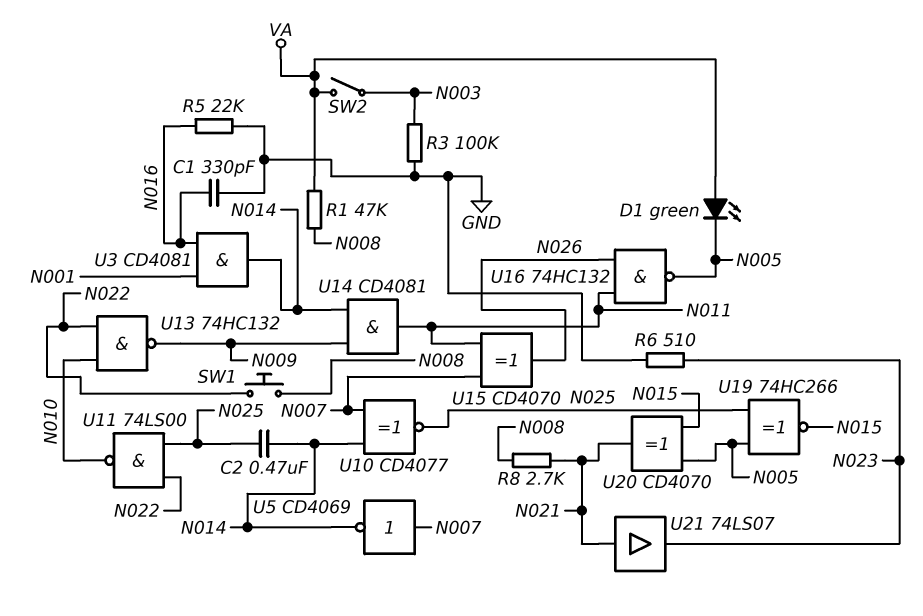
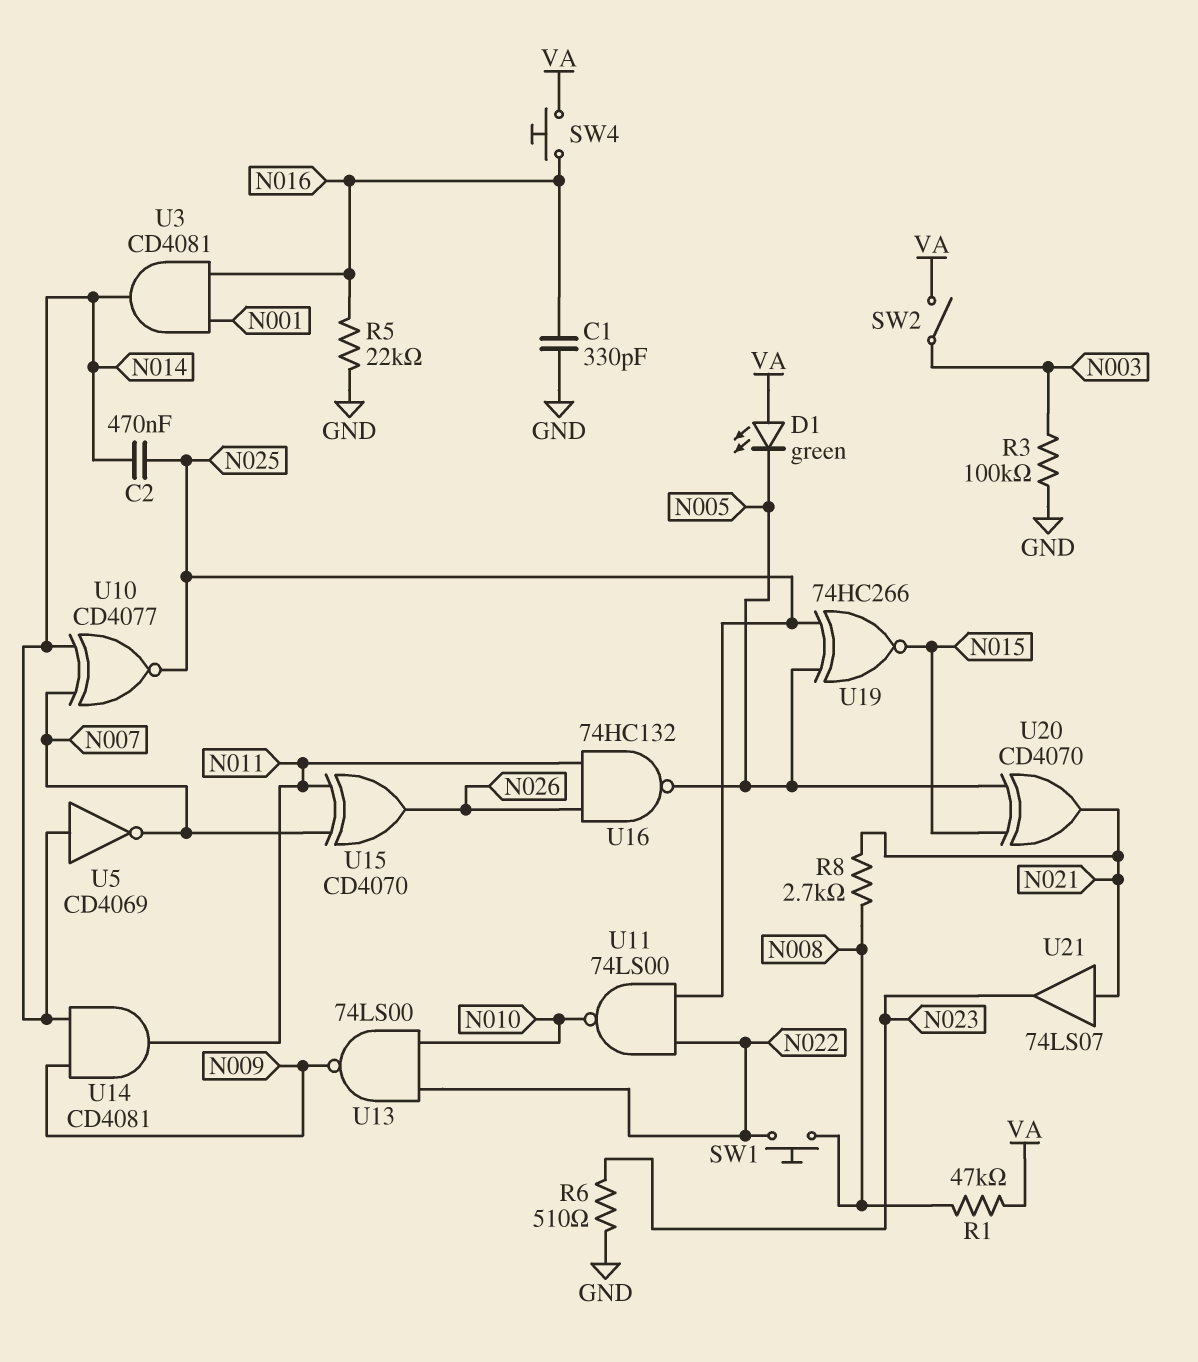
SW4: none -> button (N016, VA)
U5: NOT CD4069 (in N007, out N014) -> NOT CD4069 (in N014, out N007)
U13: NAND 74HC132 (in N010, in N022, out N009) -> NAND 74LS00 (in N010, in N022, out N009)

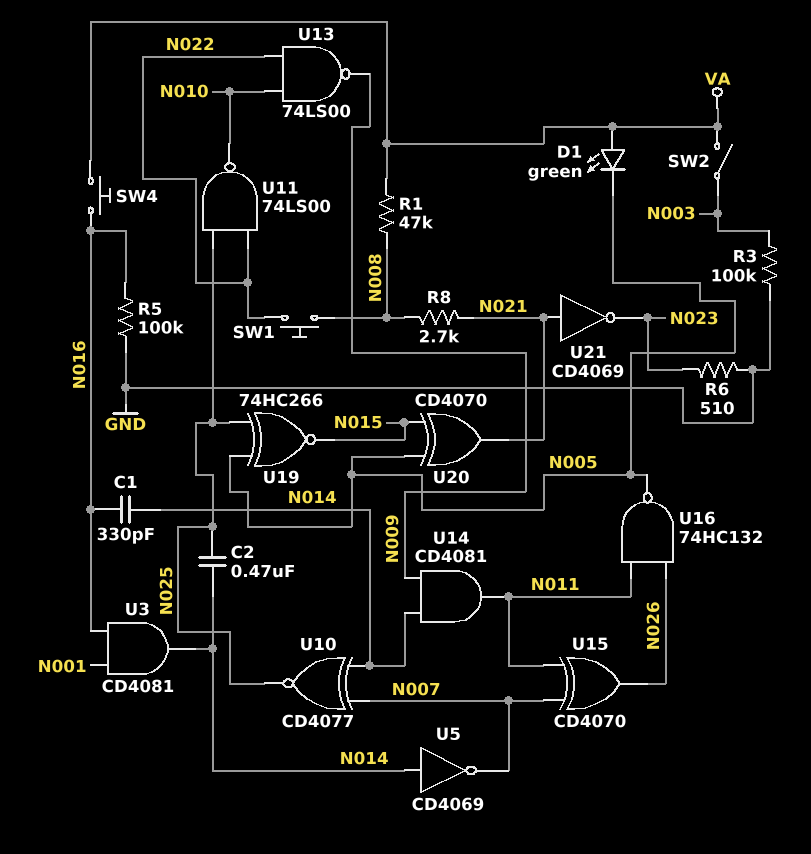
C1: 330pF (GND, N016) -> 330pF (N014, N016)
R5: 22k (GND, N016) -> 100k (GND, N016)
U21: buffer 74LS07 (in N021, out N023) -> NOT CD4069 (in N021, out N023)

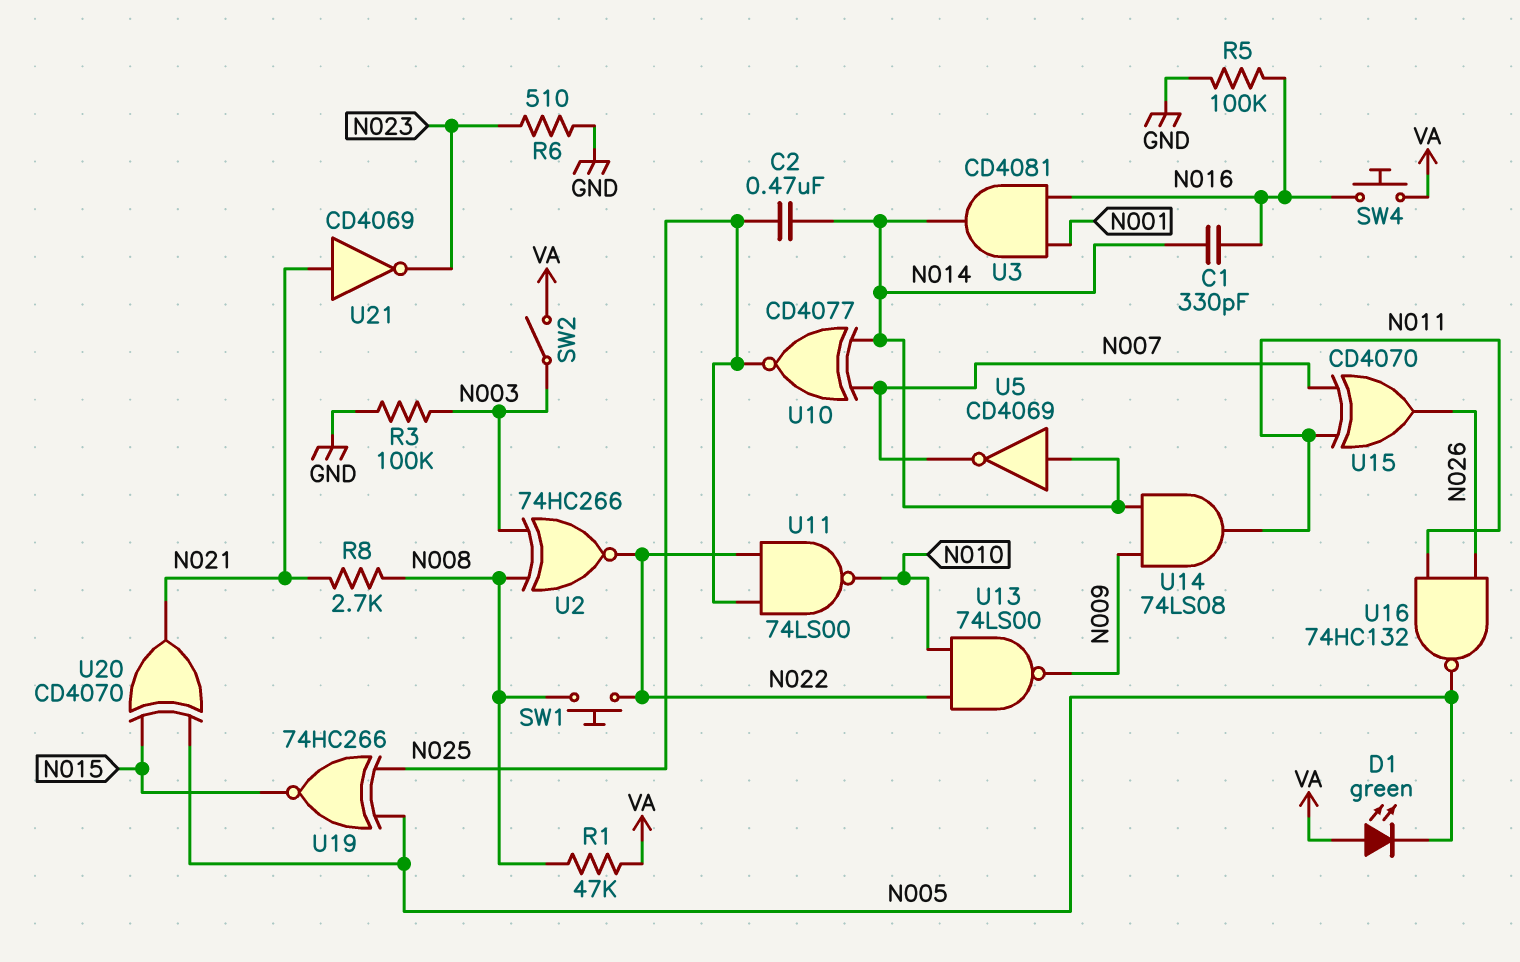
U2: none -> XNOR 74HC266 (in N003, in N008, out N022)
U14: AND CD4081 (in N009, in N014, out N011) -> AND 74LS08 (in N009, in N014, out N011)

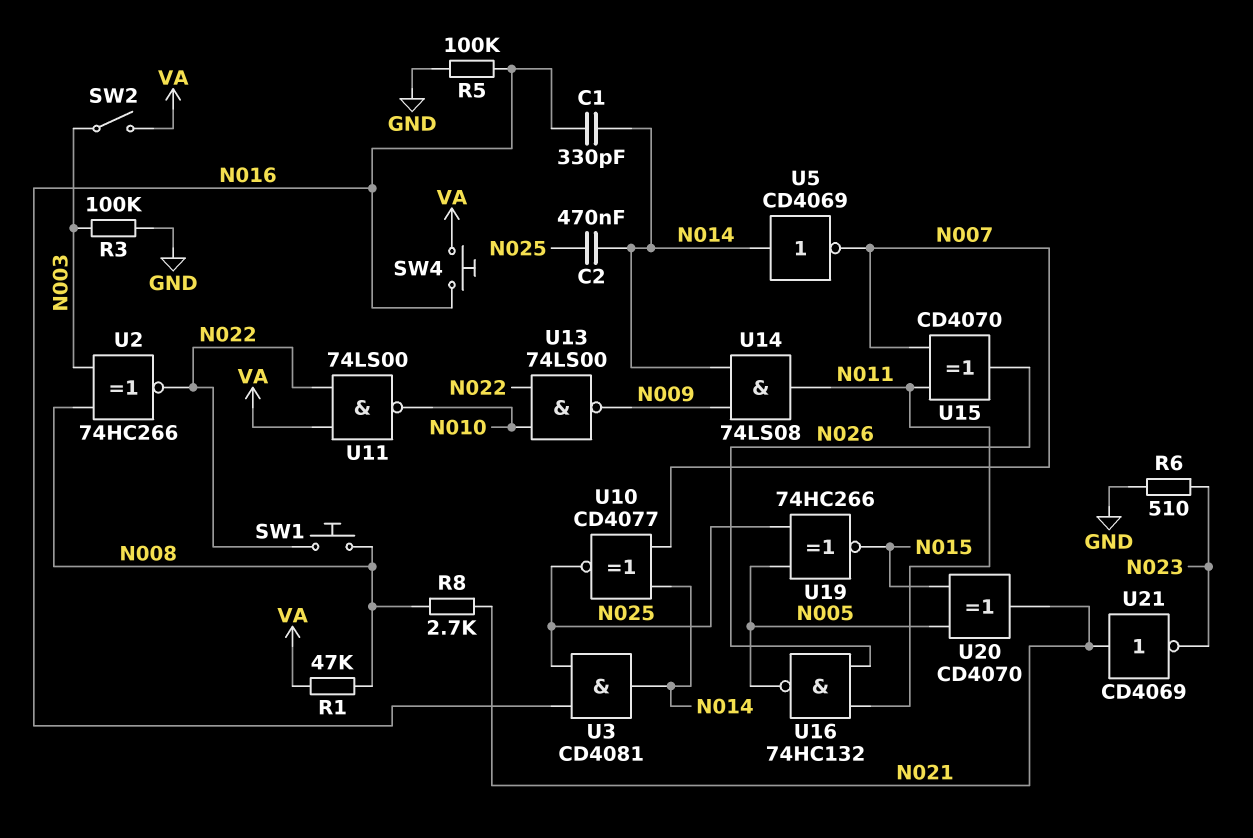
D1: LED green (A VA, K N005) -> none
U3: AND CD4081 (in N001, in N016, out N014) -> AND CD4081 (in N016, in N025, out N014)
U11: NAND 74LS00 (in N022, in N025, out N010) -> NAND 74LS00 (in N022, in VA, out N010)

